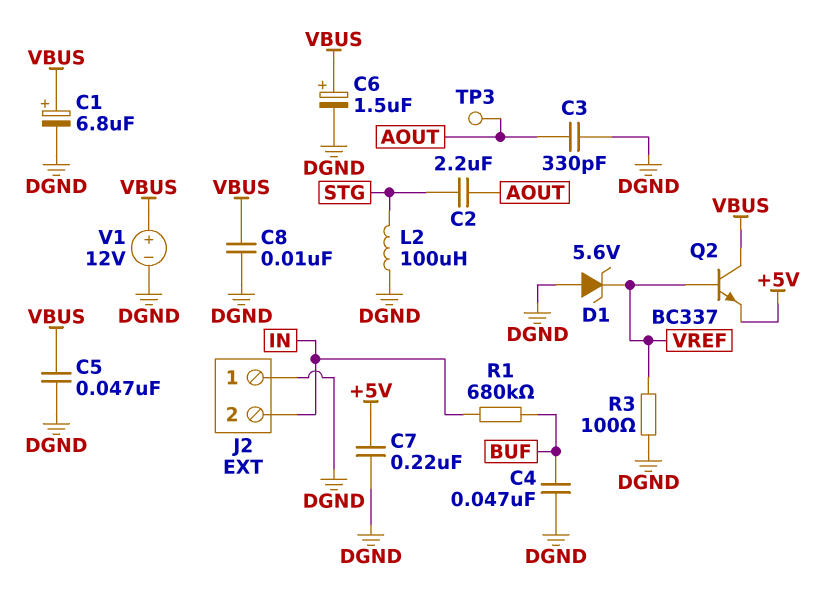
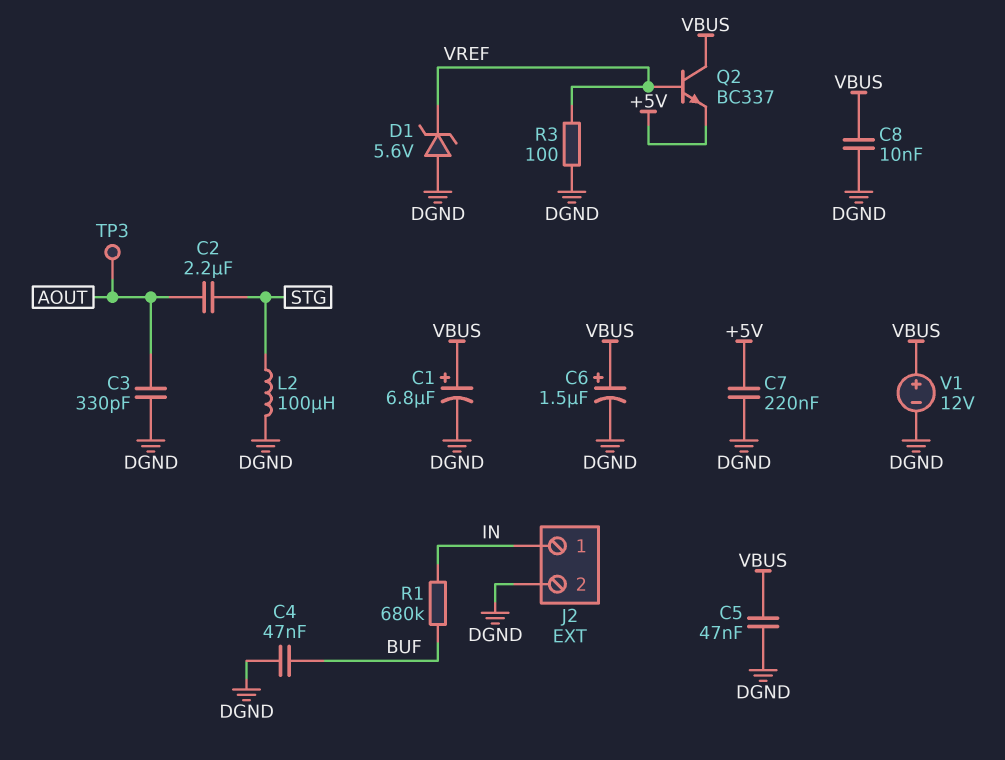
J2 pin 1: DGND -> IN
J2 pin 2: IN -> DGND

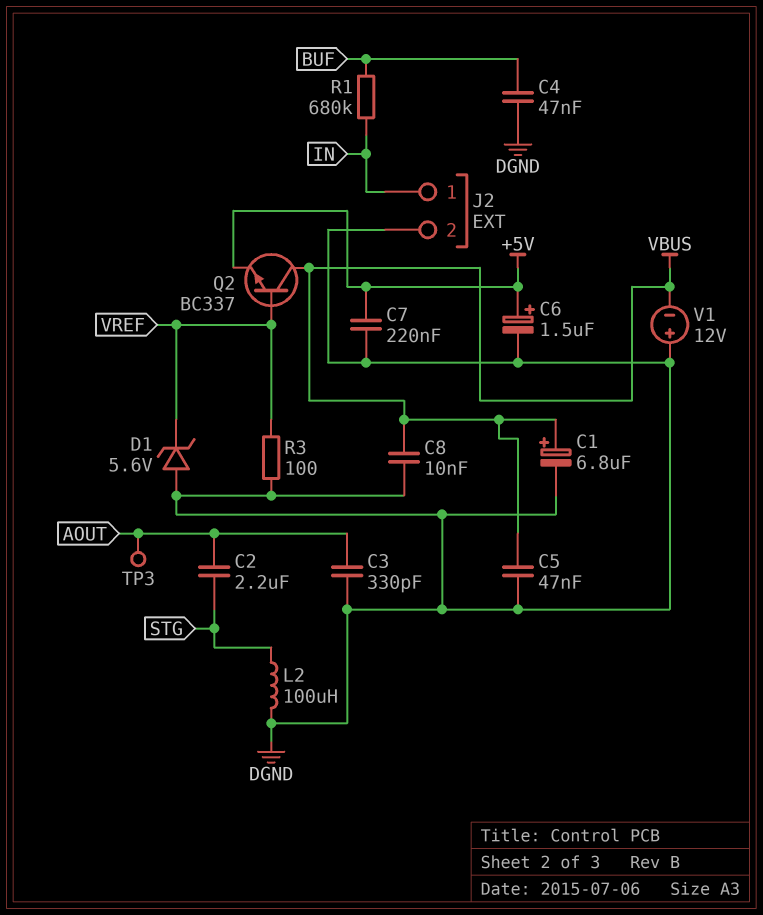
C6: 1.5uF (plus VBUS, minus DGND) -> 1.5uF (plus +5V, minus DGND)
V1: 12V (plus VBUS, minus DGND) -> 12V (plus DGND, minus VBUS)

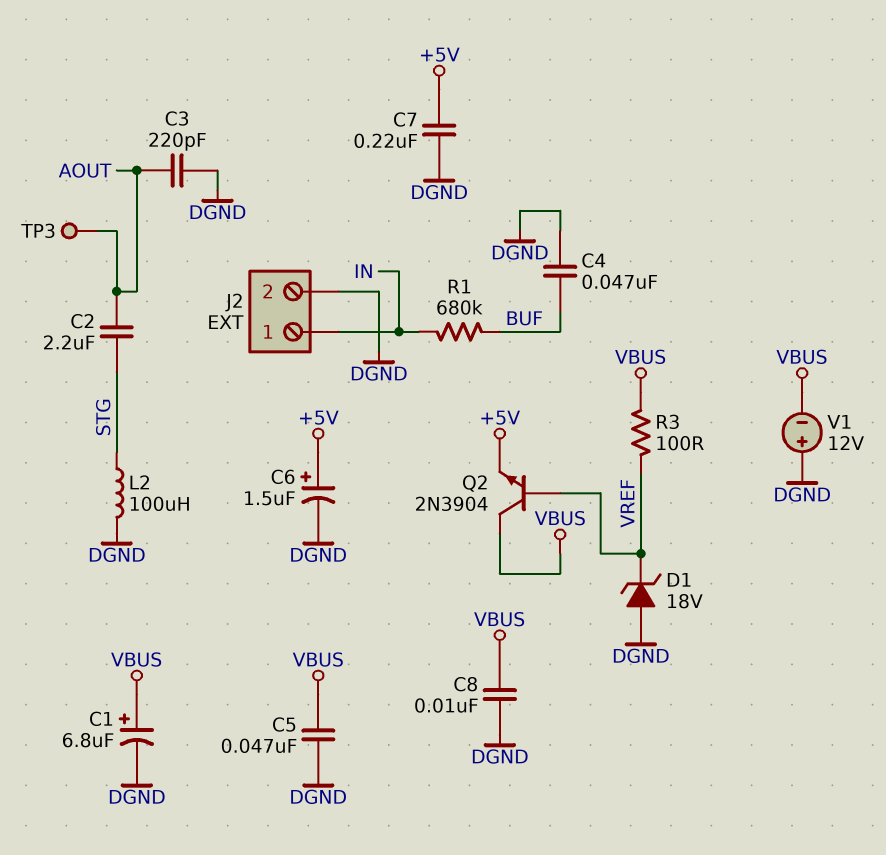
C3: 330pF (AOUT, DGND) -> 220pF (AOUT, DGND)
D1: zener 5.6V (A DGND, K VREF) -> zener 18V (A DGND, K VREF)
Q2: NPN BC337 (B VREF, C VBUS, E +5V) -> NPN 2N3904 (B VREF, C VBUS, E +5V)
R3: 100 (DGND, VREF) -> 100 (VBUS, VREF)

